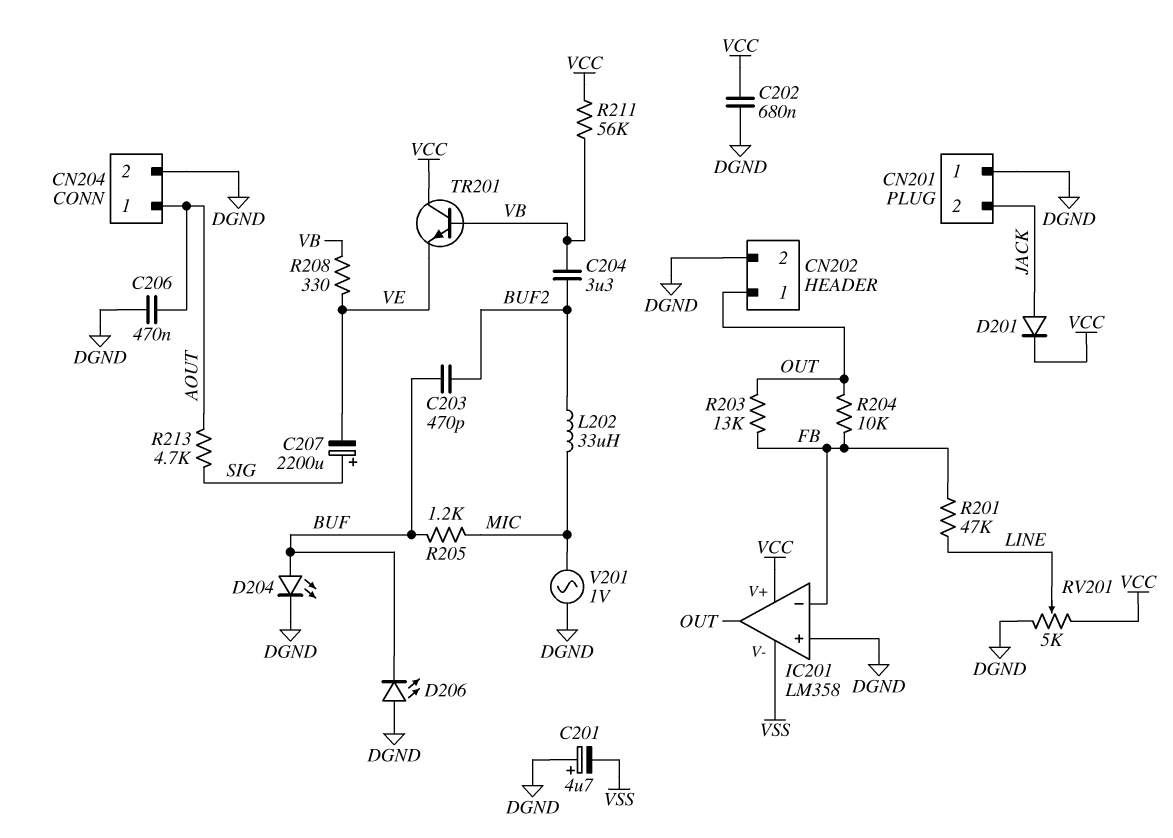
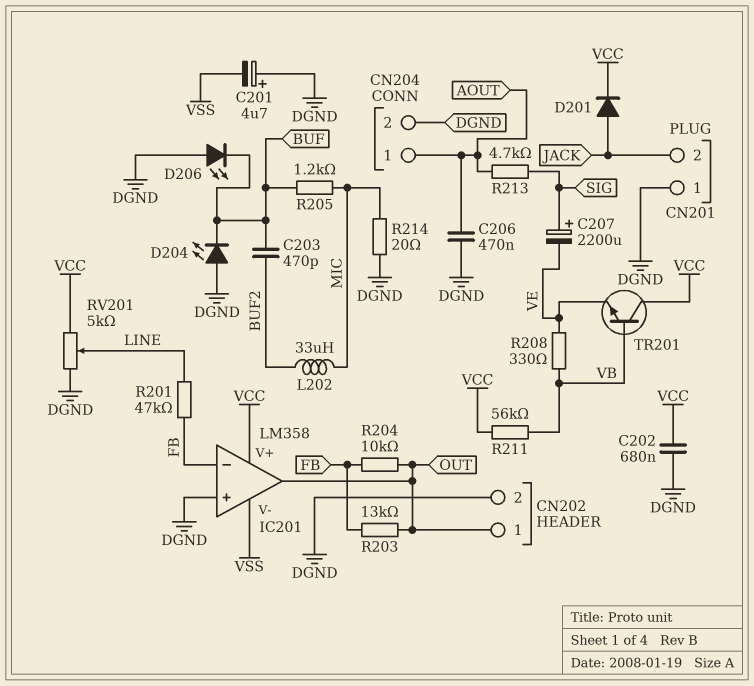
C204: 3.3uF (BUF2, VB) -> none
D204: LED (A BUF, K DGND) -> LED (A DGND, K BUF)
R214: none -> 20 (DGND, MIC)
V201: AC 1V (DGND, MIC) -> none

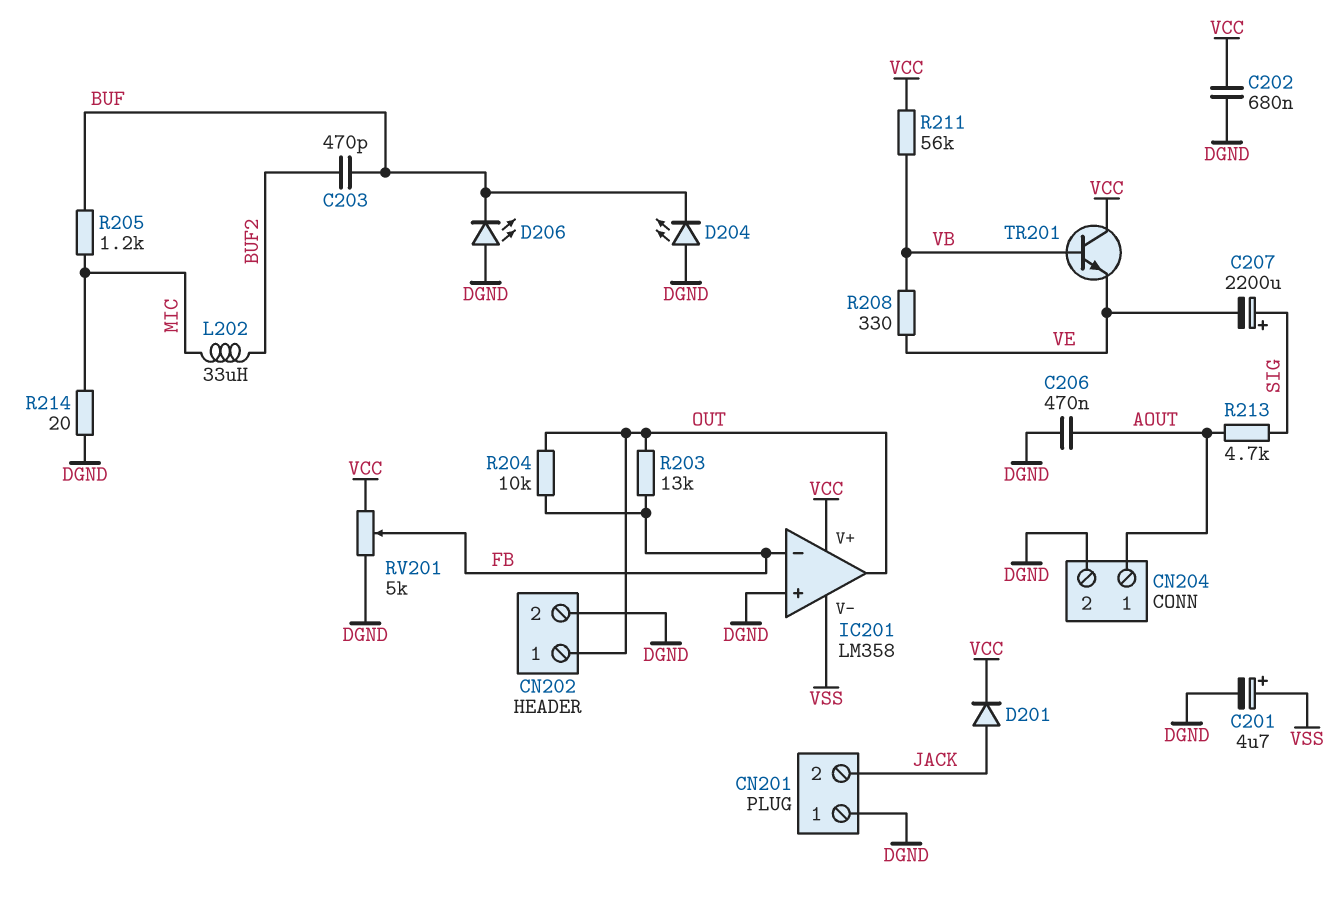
C201: 4.7uF (plus DGND, minus VSS) -> 4.7uF (plus VSS, minus DGND)
R201: 47k (FB, LINE) -> none
RV201: 5k (DGND, VCC, wiper LINE) -> 5k (DGND, VCC, wiper FB)

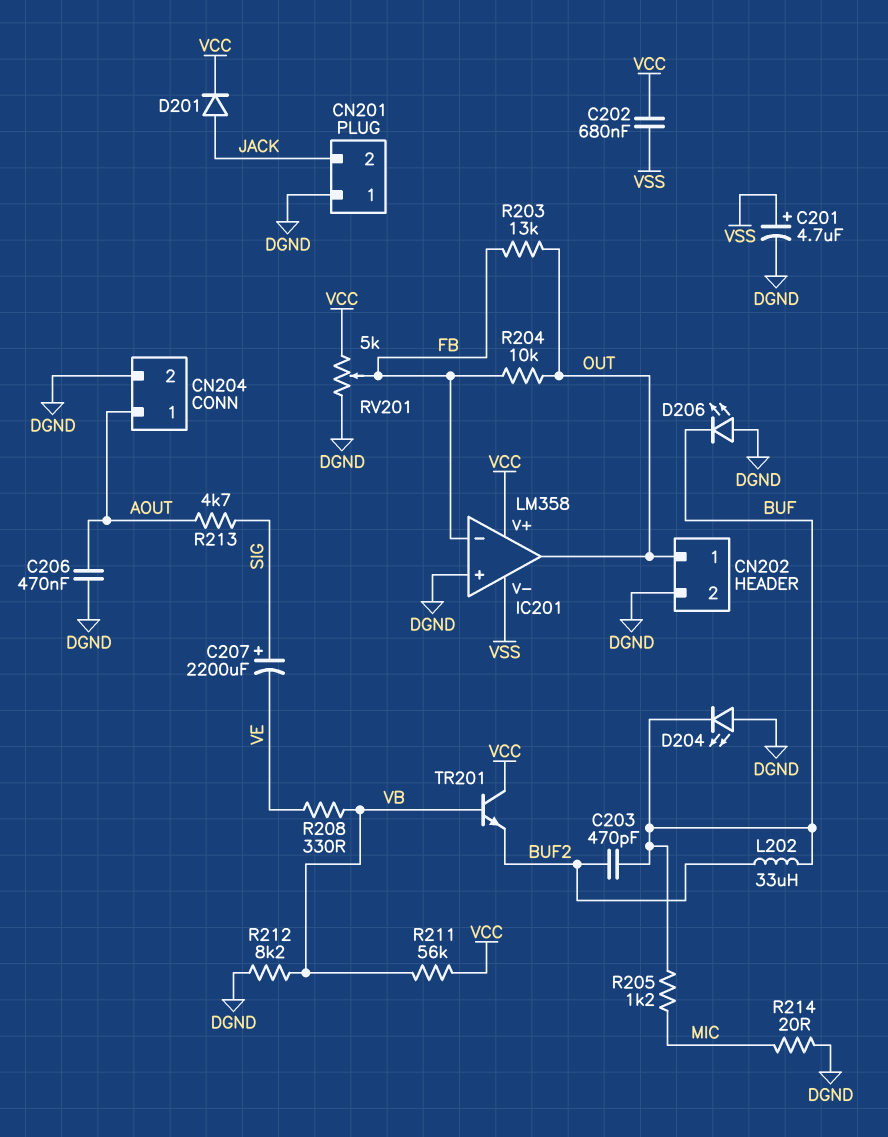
C202: 680nF (DGND, VCC) -> 680nF (VCC, VSS)
L202: 33uH (BUF2, MIC) -> 33uH (BUF, BUF2)
R212: none -> 8.2k (DGND, VB)
TR201: NPN (B VB, C VCC, E VE) -> NPN (B VB, C VCC, E BUF2)

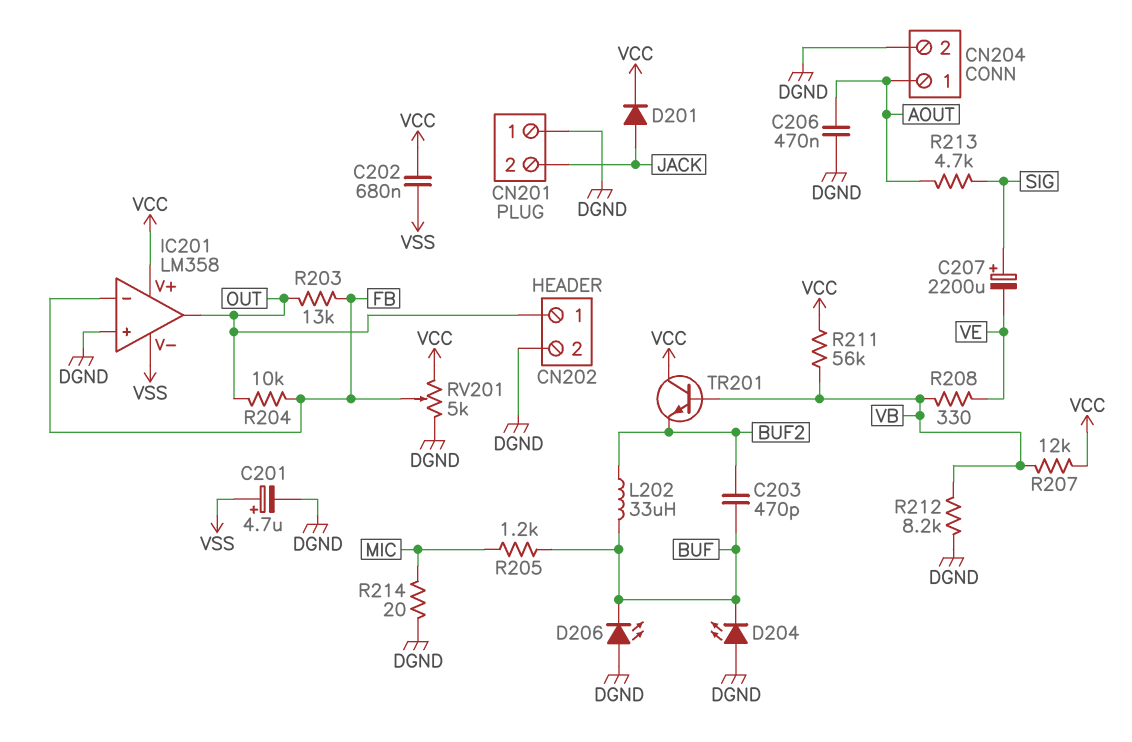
R207: none -> 12k (VB, VCC)

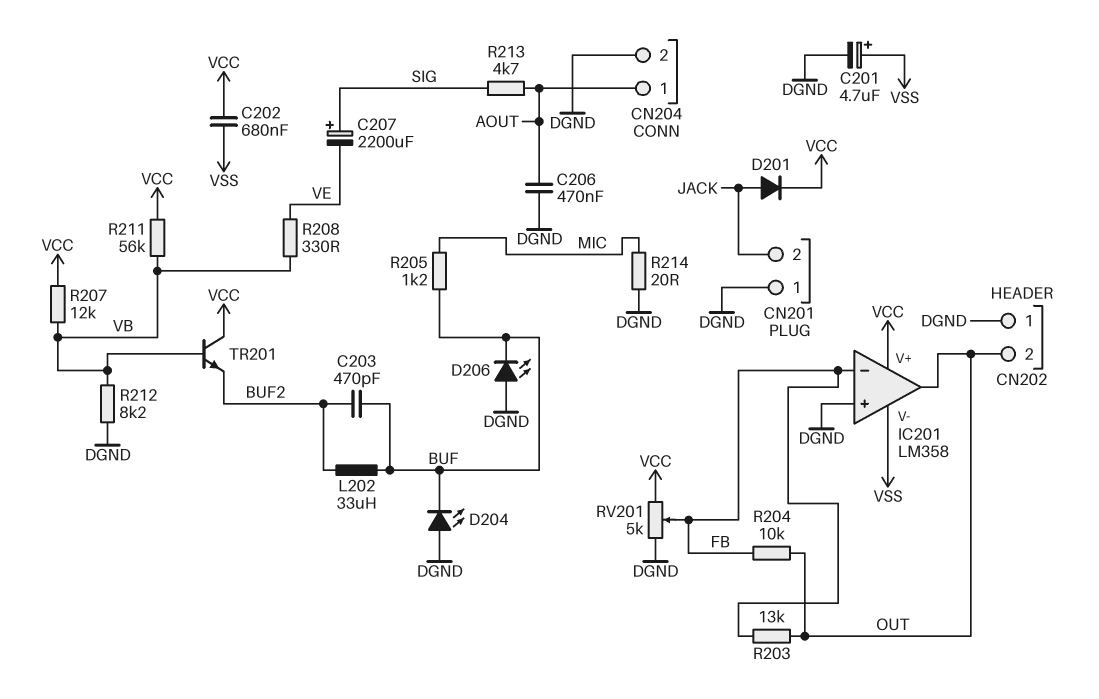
CN202 pin 1: OUT -> DGND
CN202 pin 2: DGND -> OUT

